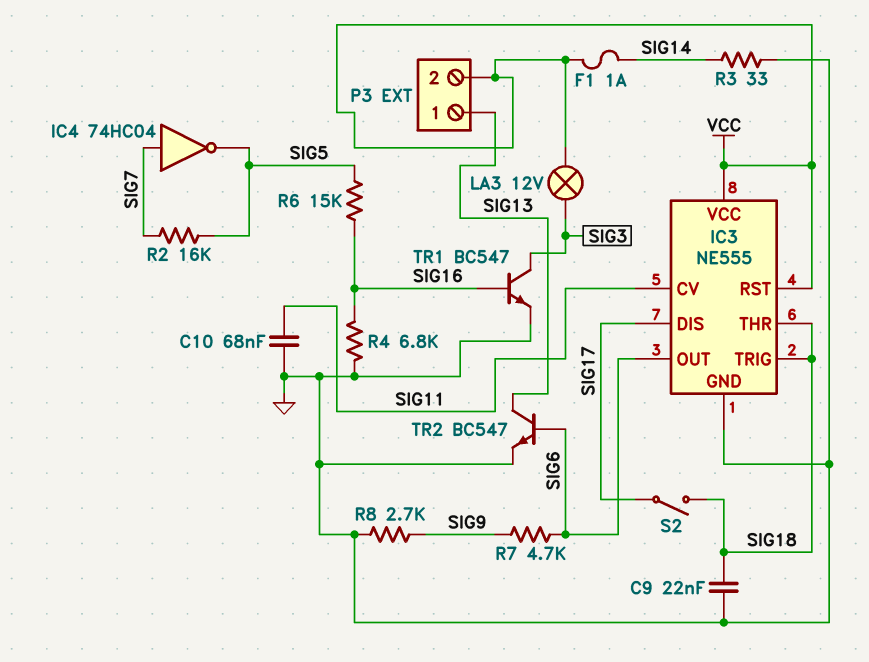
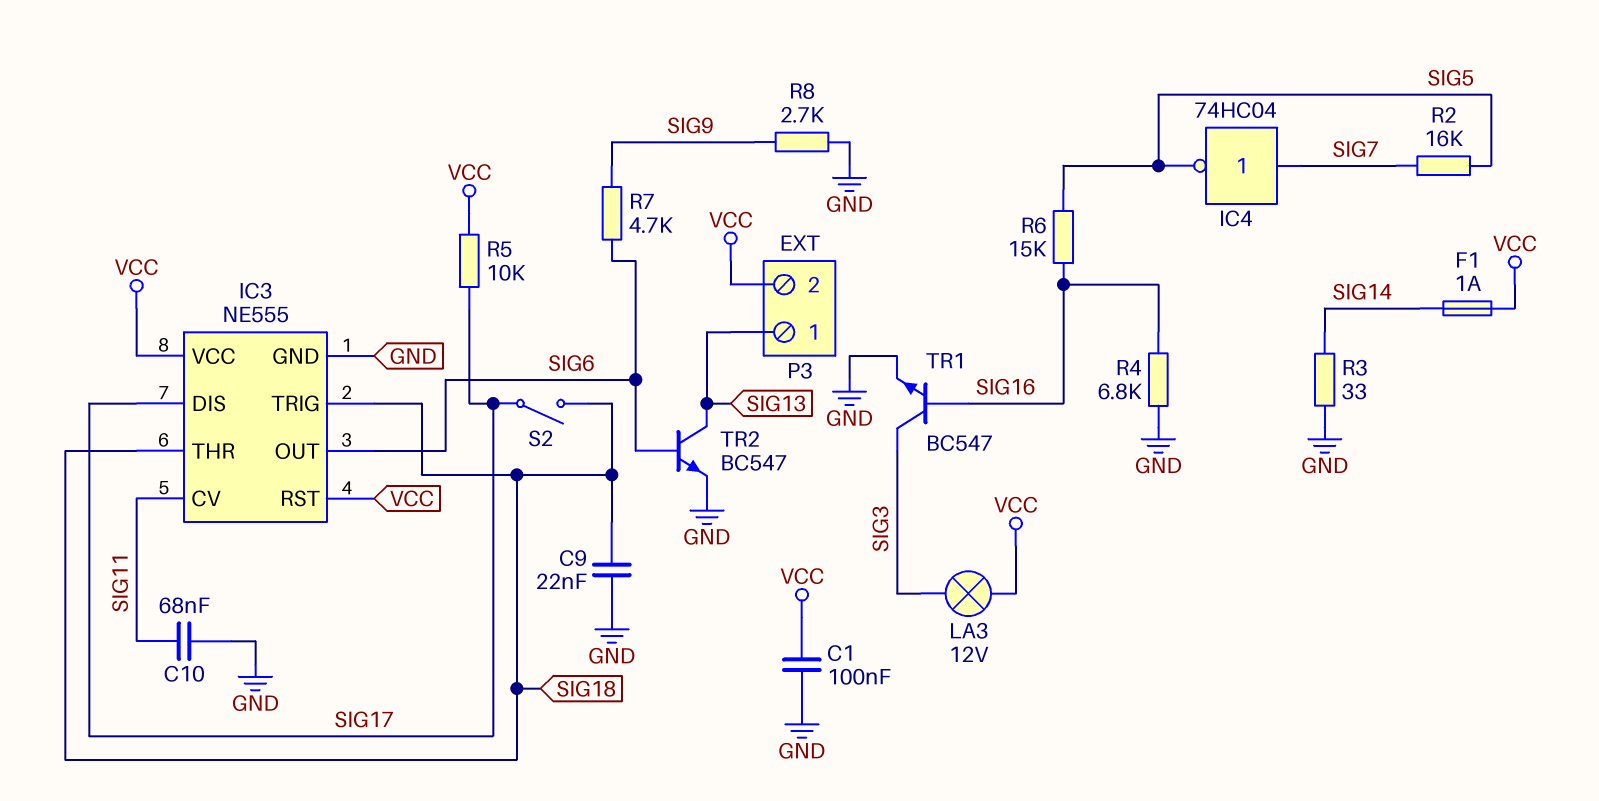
C1: none -> 100nF (GND, VCC)
R5: none -> 10k (SIG17, VCC)

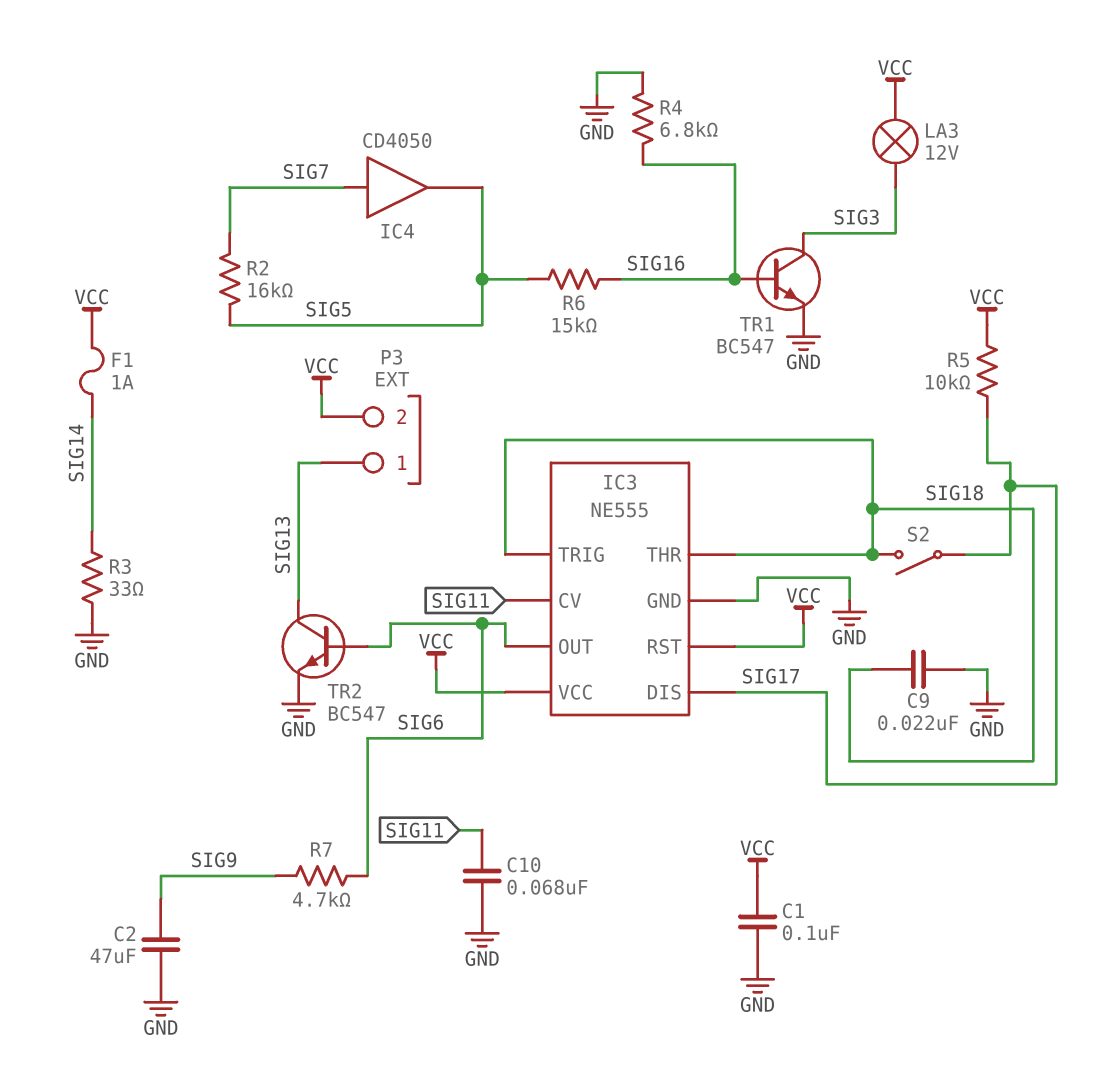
C2: none -> 47uF (GND, SIG9)
IC4: NOT 74HC04 (in SIG7, out SIG5) -> buffer CD4050 (in SIG7, out SIG5)
R8: 2.7k (GND, SIG9) -> none

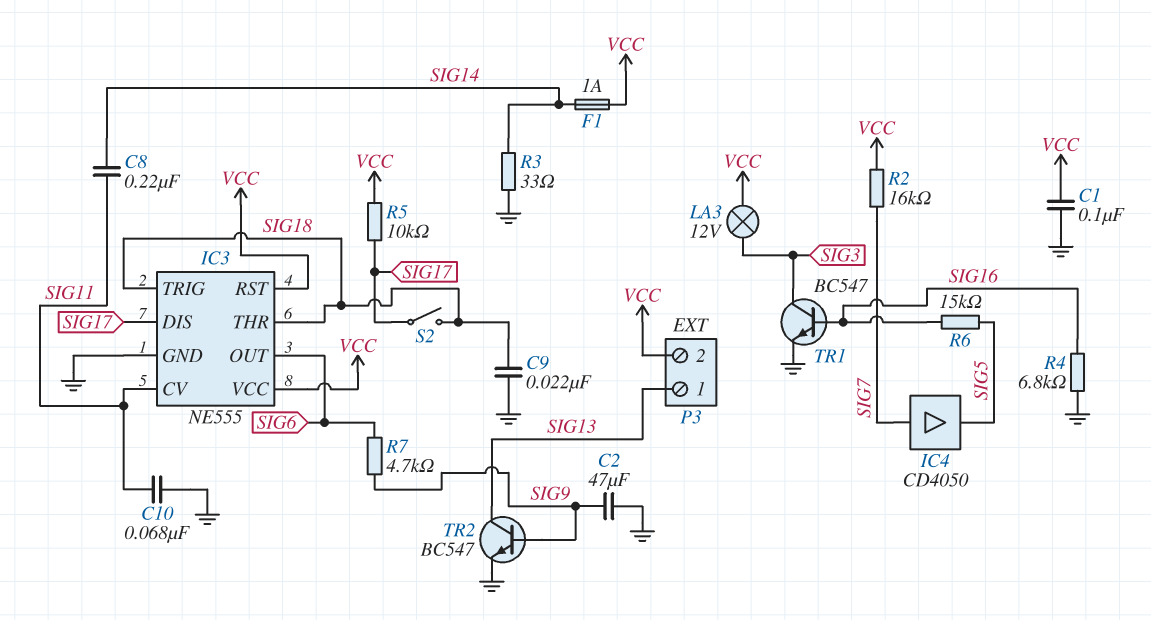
C8: none -> 220nF (SIG11, SIG14)
R2: 16k (SIG5, SIG7) -> 16k (SIG7, VCC)
TR2: NPN BC547 (B SIG6, C SIG13, E GND) -> NPN BC547 (B SIG9, C SIG13, E GND)

